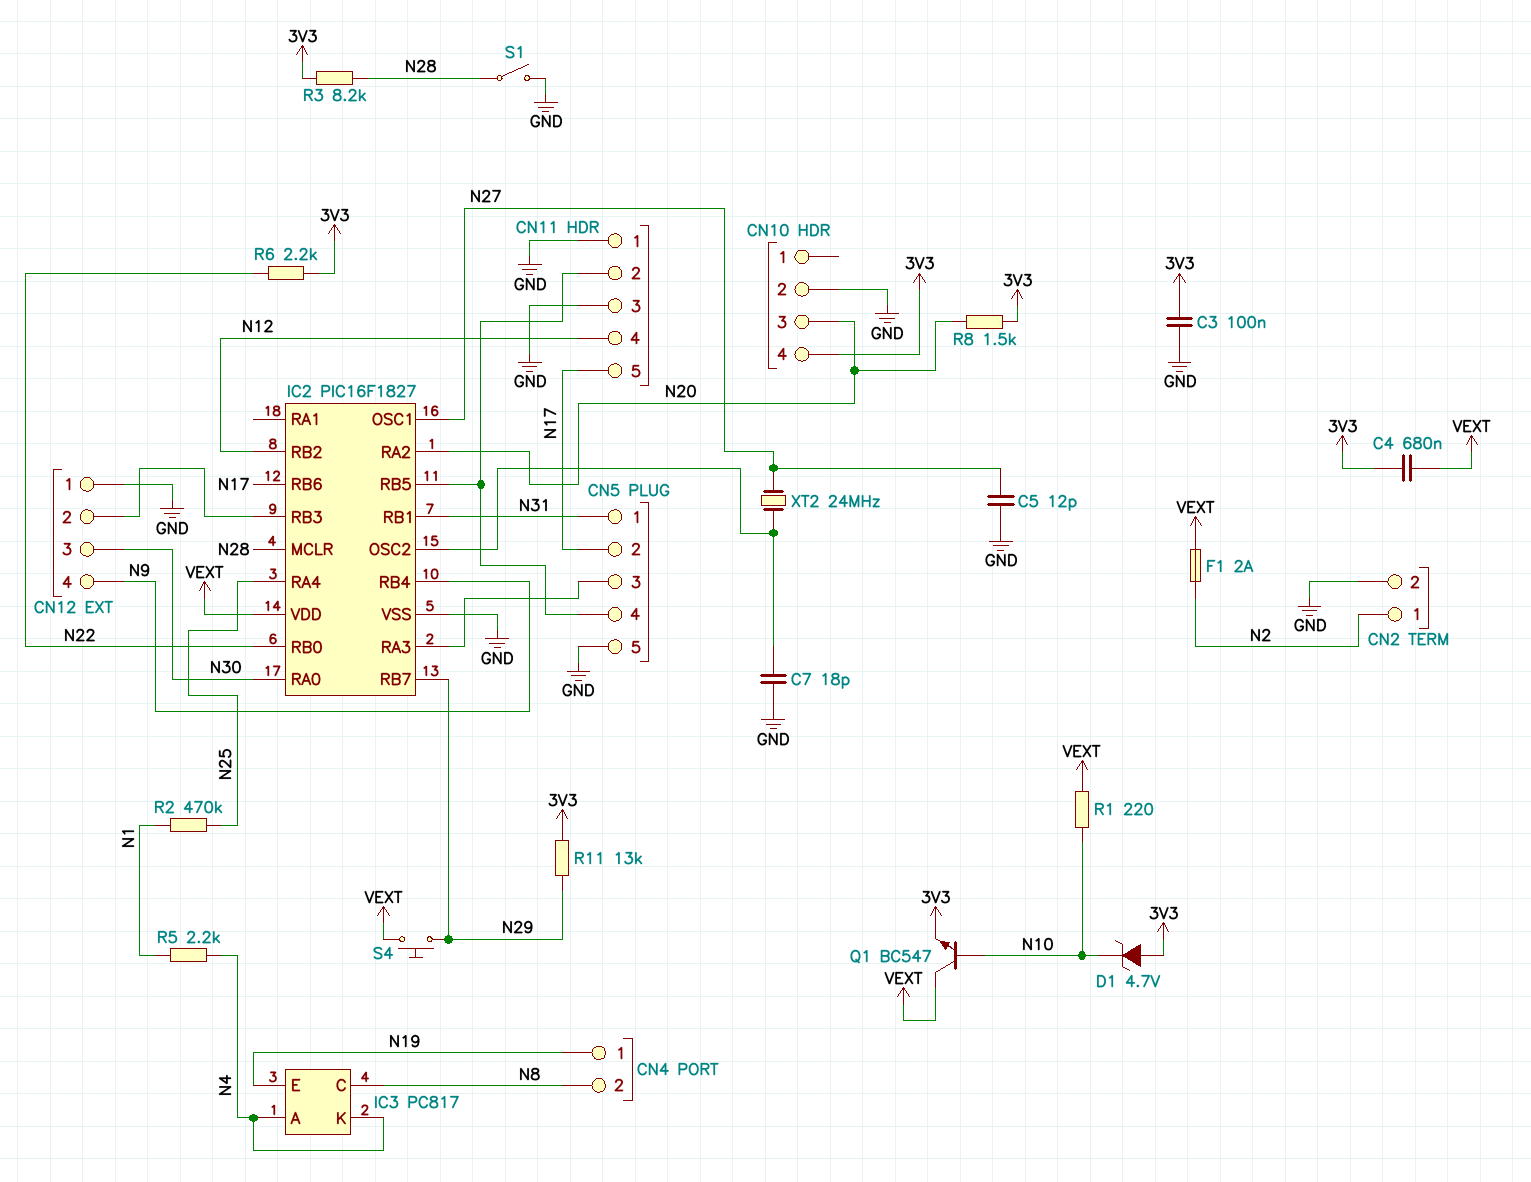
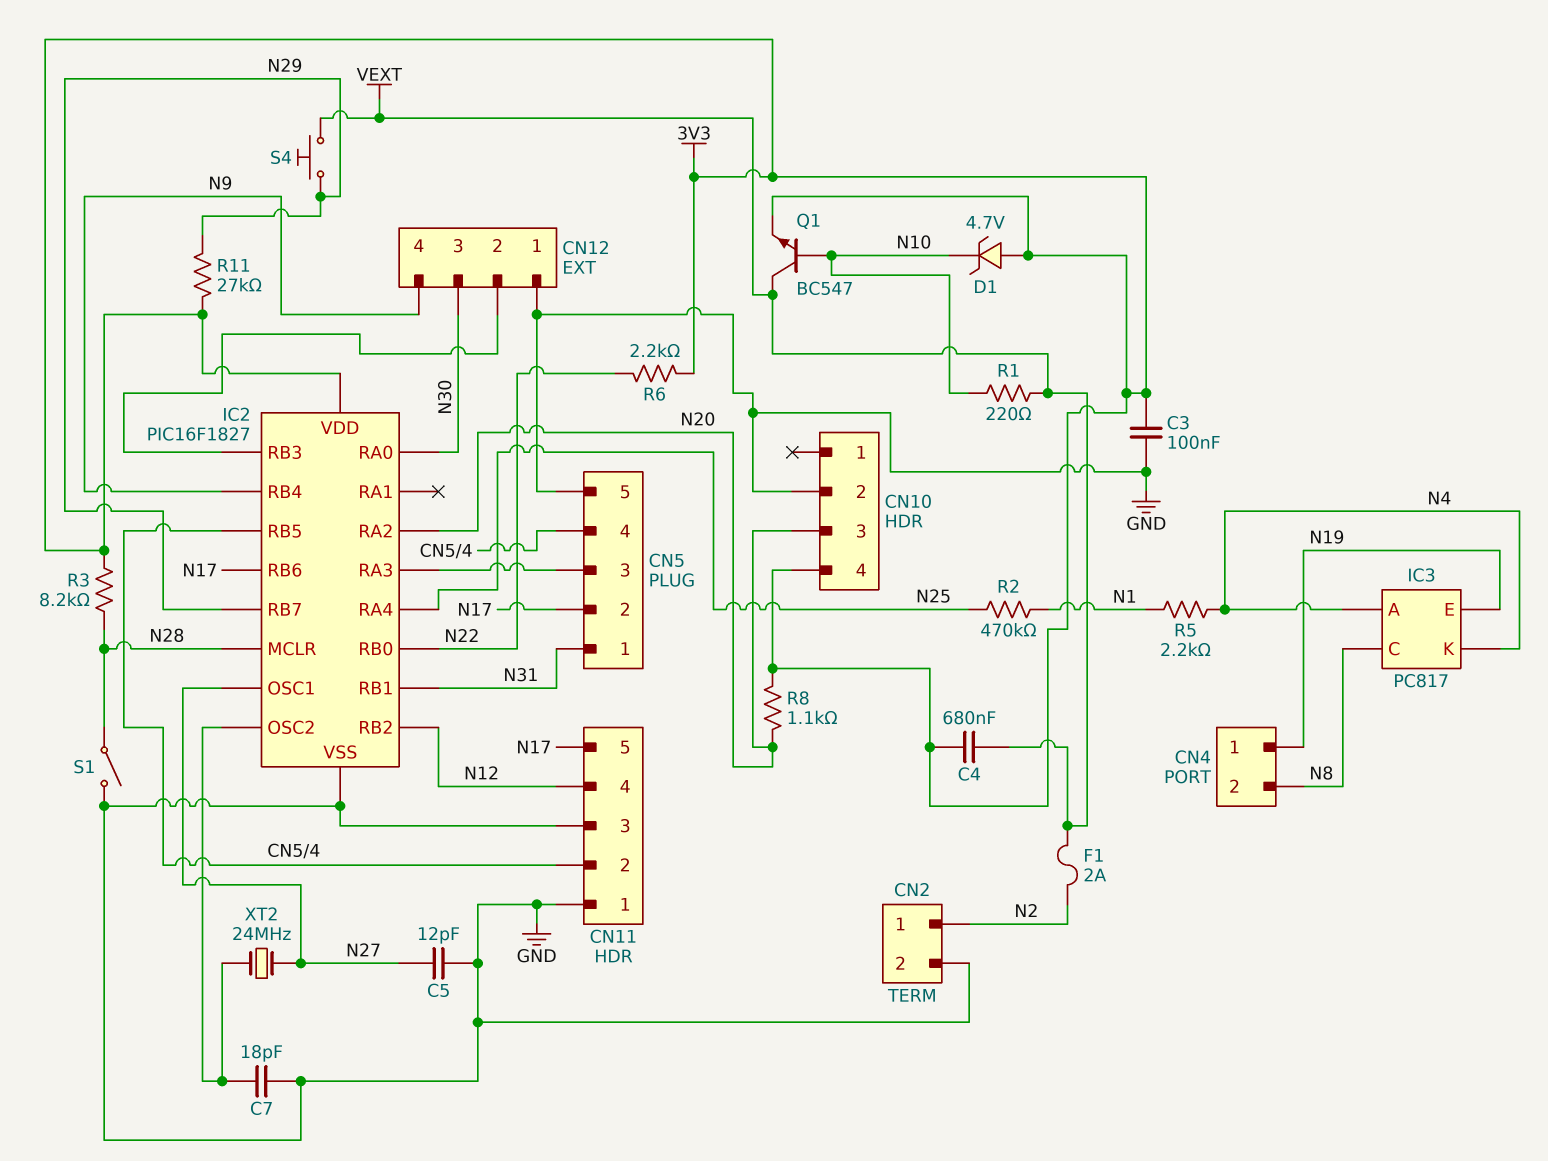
IC2 pin VDD: VEXT -> 3V3
R8: 1.5k (3V3, N20) -> 1.1k (3V3, N20)
R11: 13k (3V3, N29) -> 27k (3V3, N29)

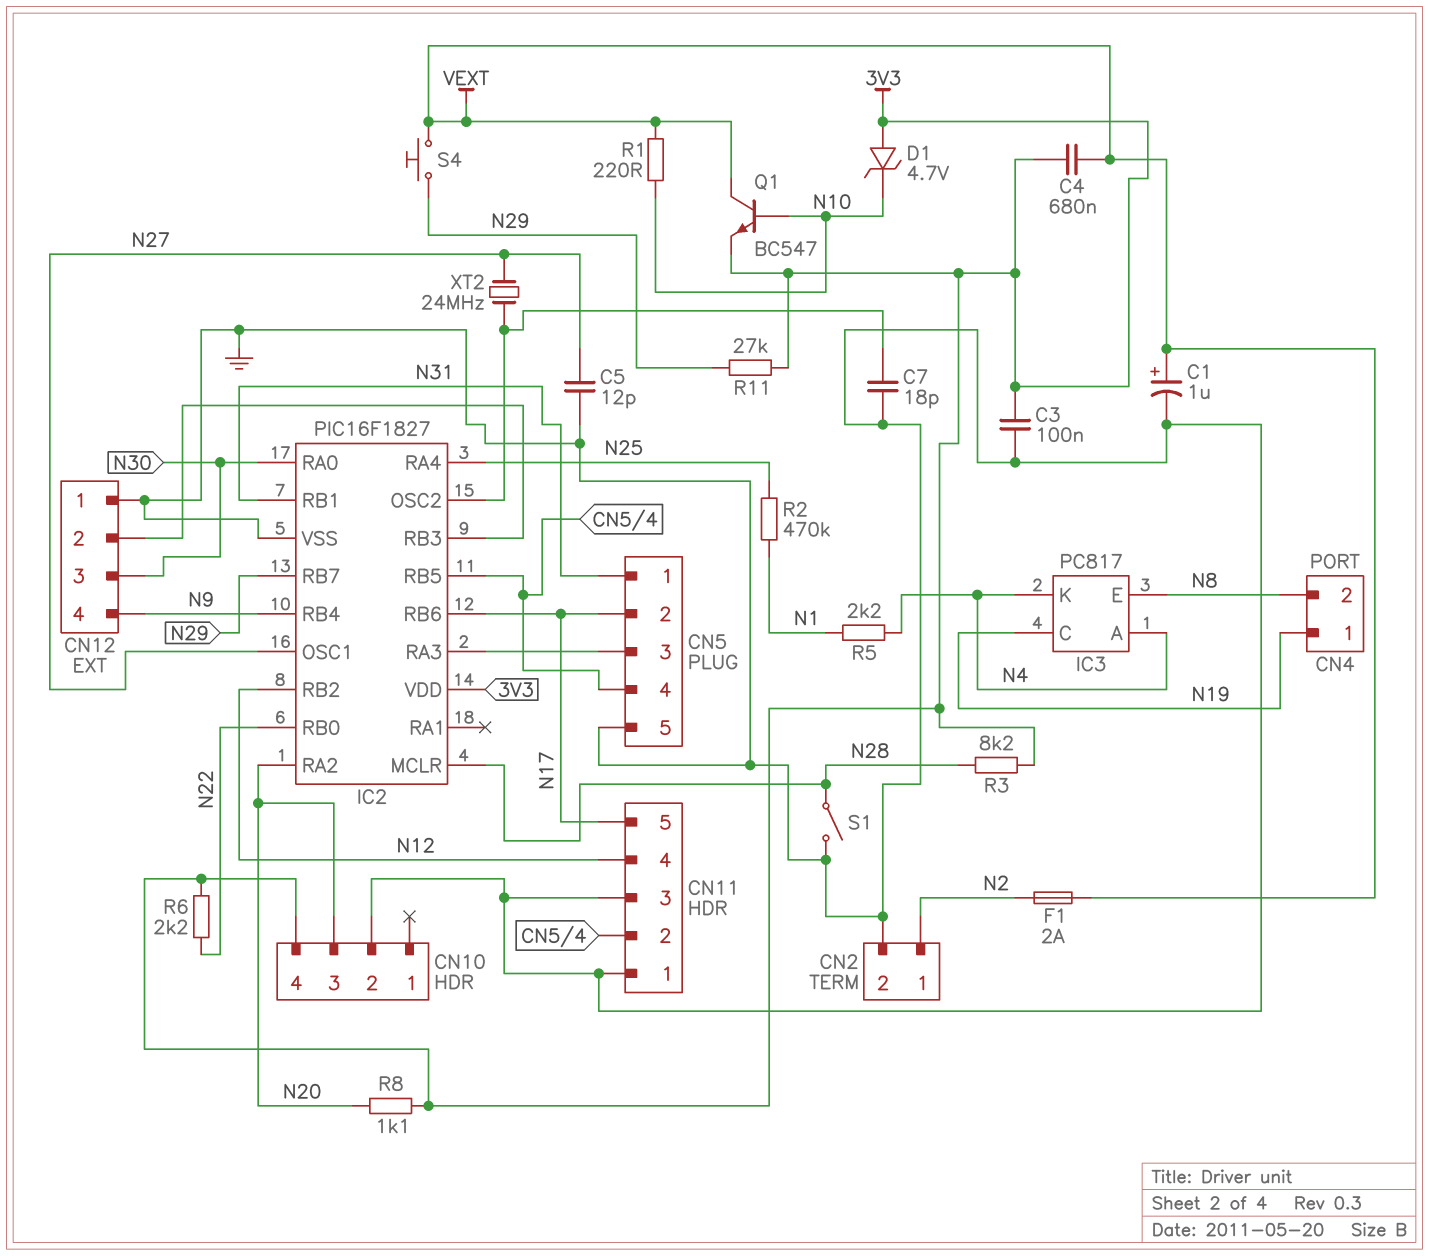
C1: none -> 1uF (plus VEXT, minus GND)
IC3 pin C: N8 -> N19
IC3 pin E: N19 -> N8

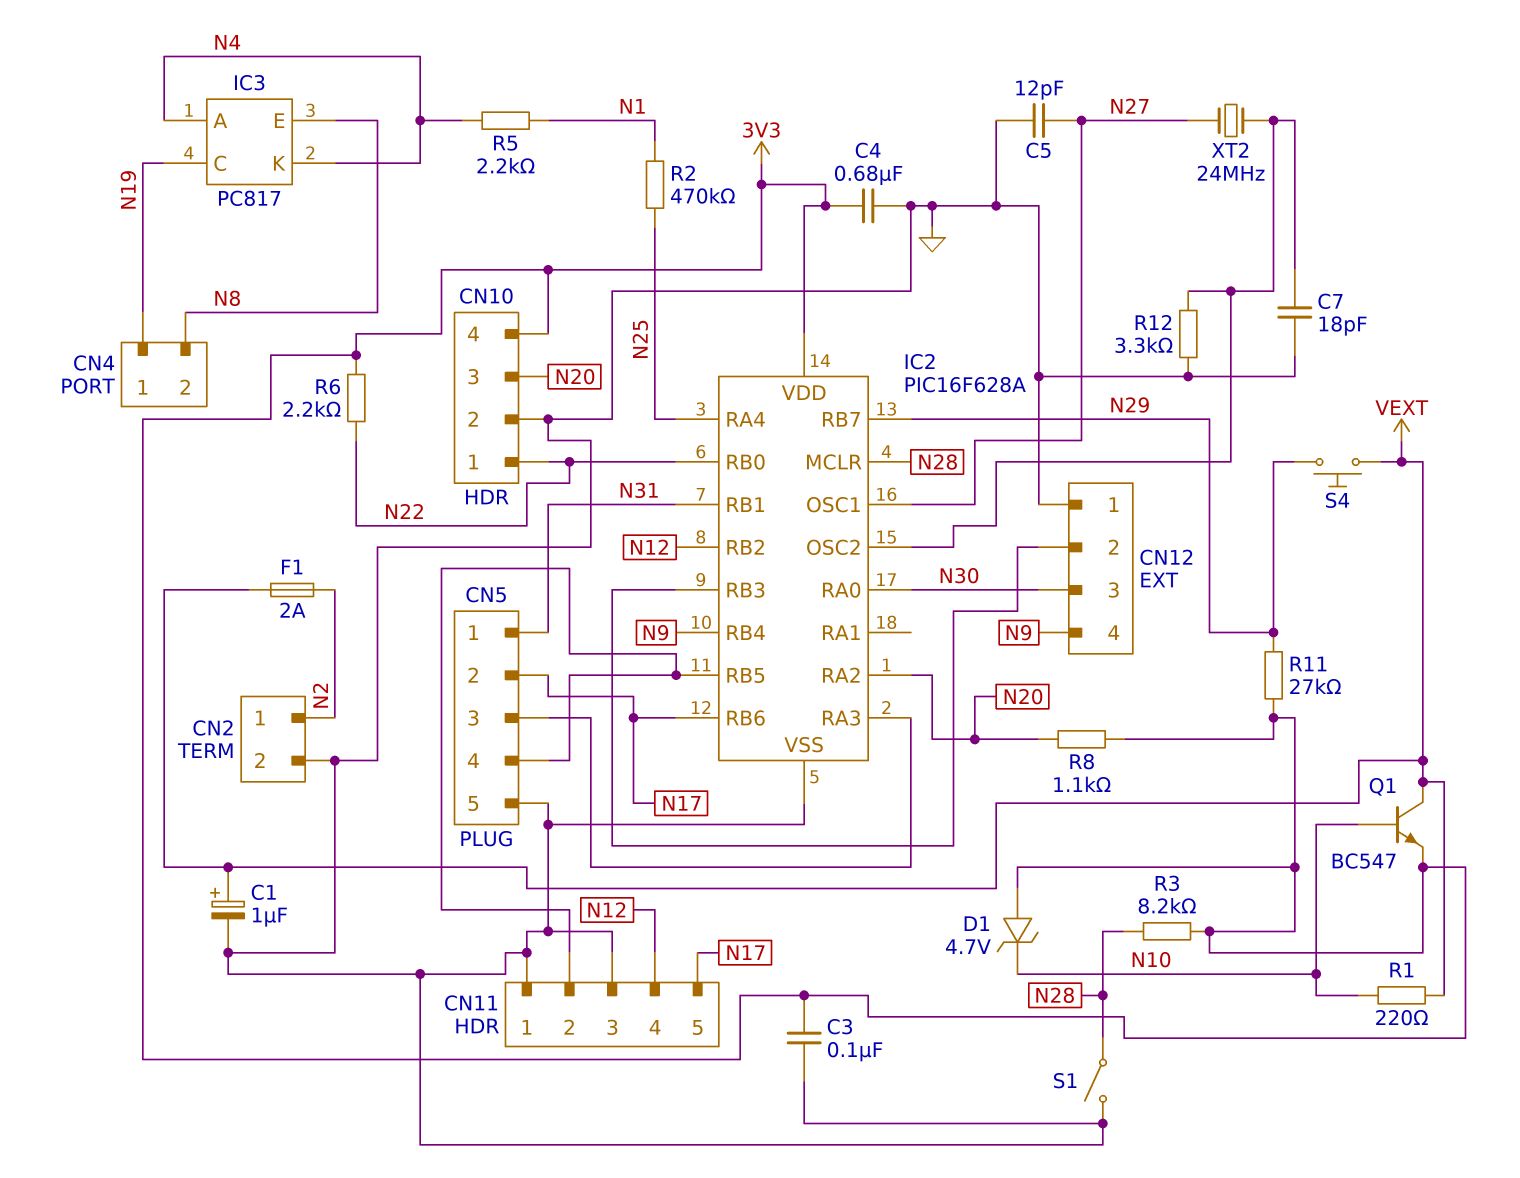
C4: 680nF (3V3, VEXT) -> 680nF (3V3, GND)
CN10 pin 1: none -> N22
IC2: PIC16F1827 -> PIC16F628A
R12: none -> 3.3k (GND, IC2/OSC2)

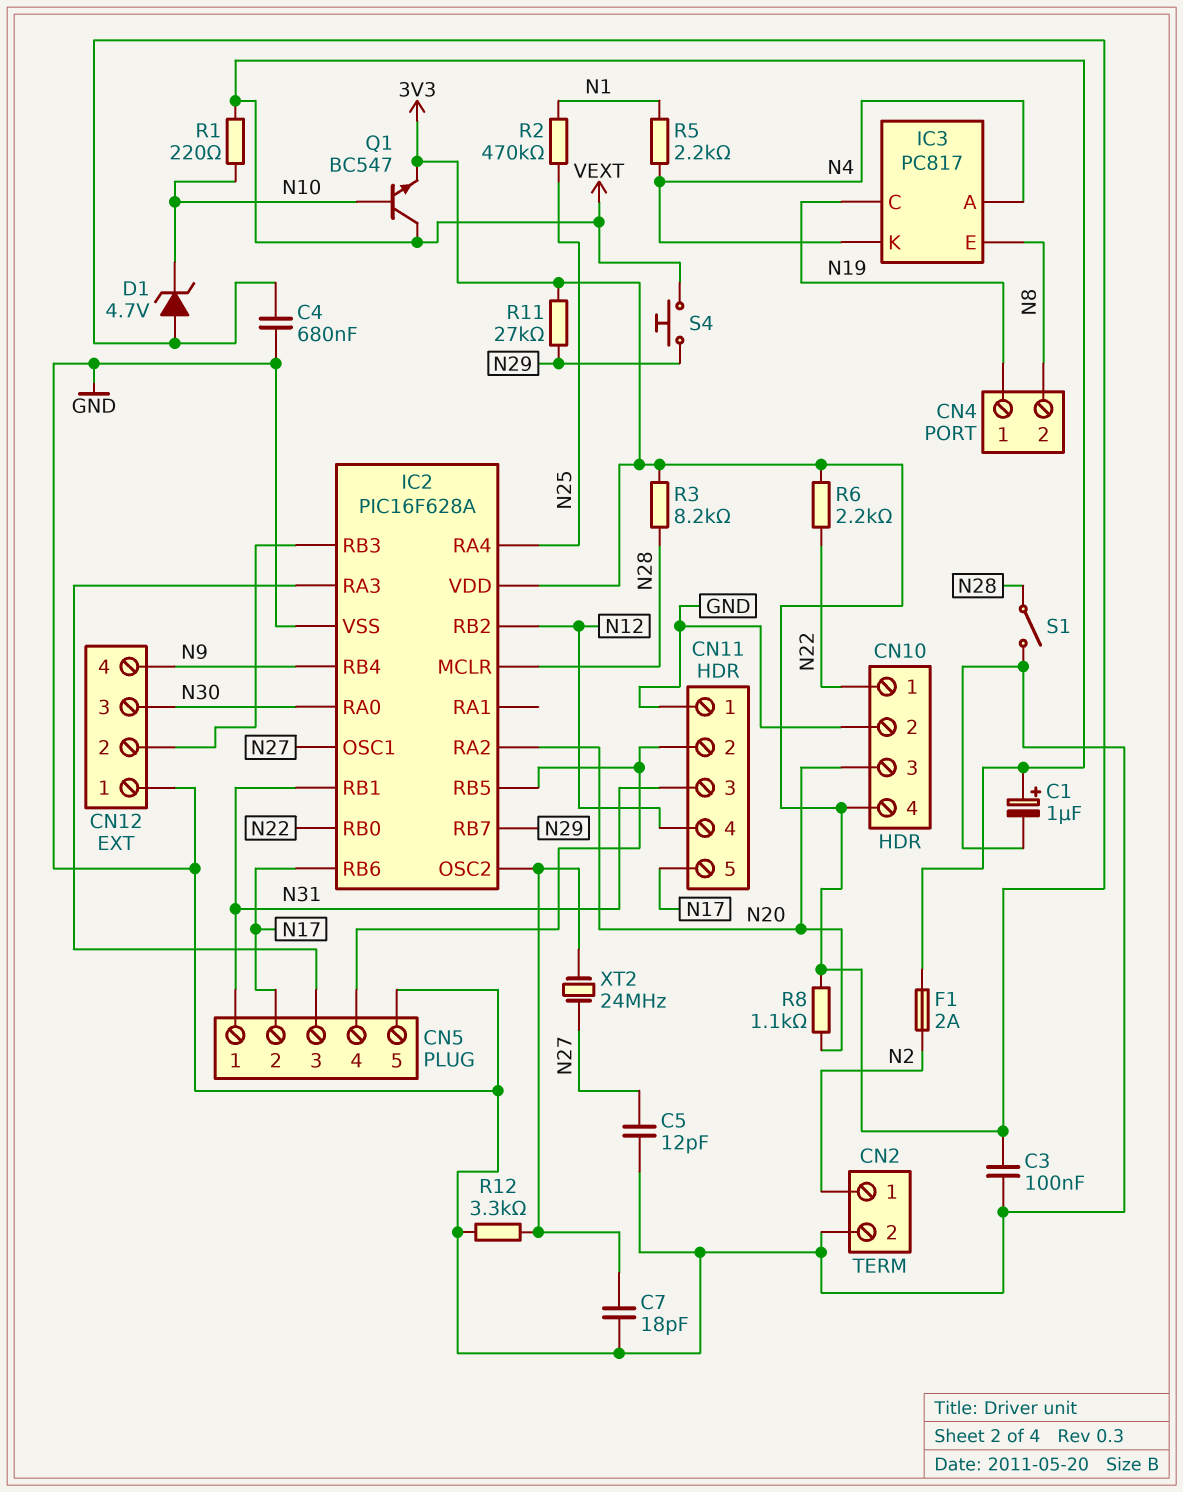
CN11 pin 3: GND -> N31

